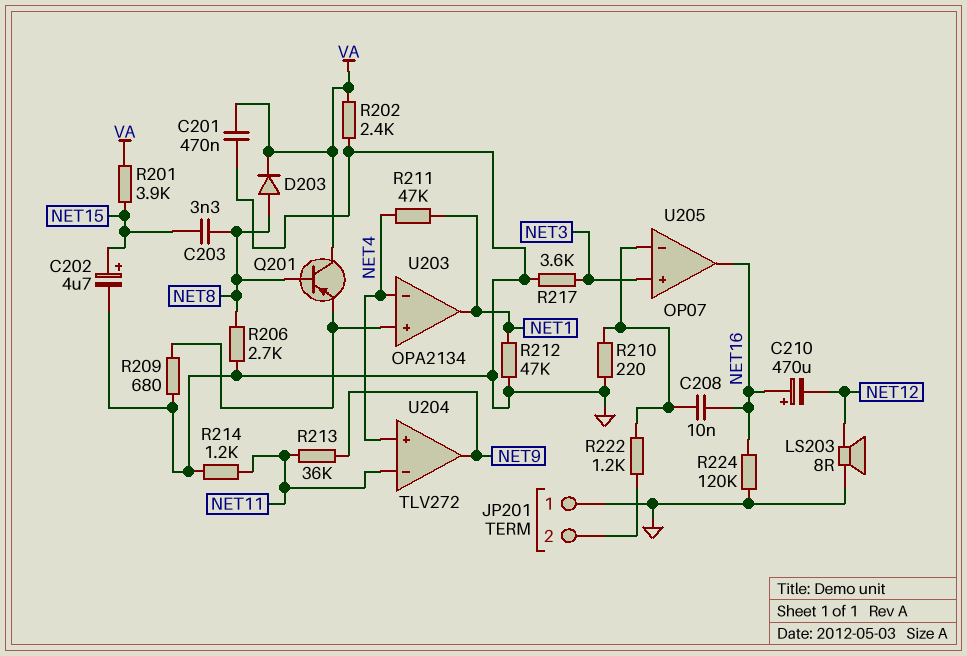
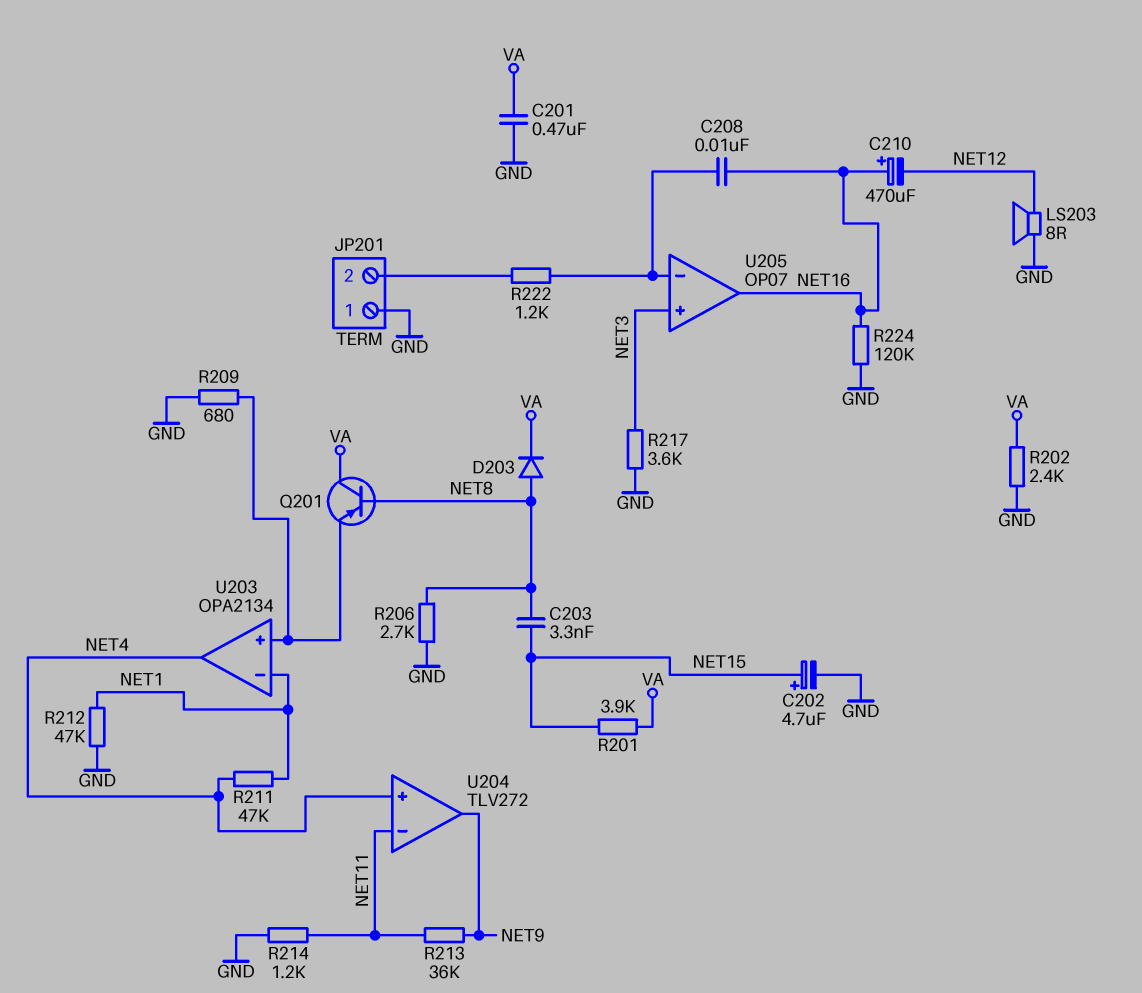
R210: 220 (GND, U205/in-) -> none
U203 pin in-: NET4 -> NET1
U203 pin out: NET1 -> NET4

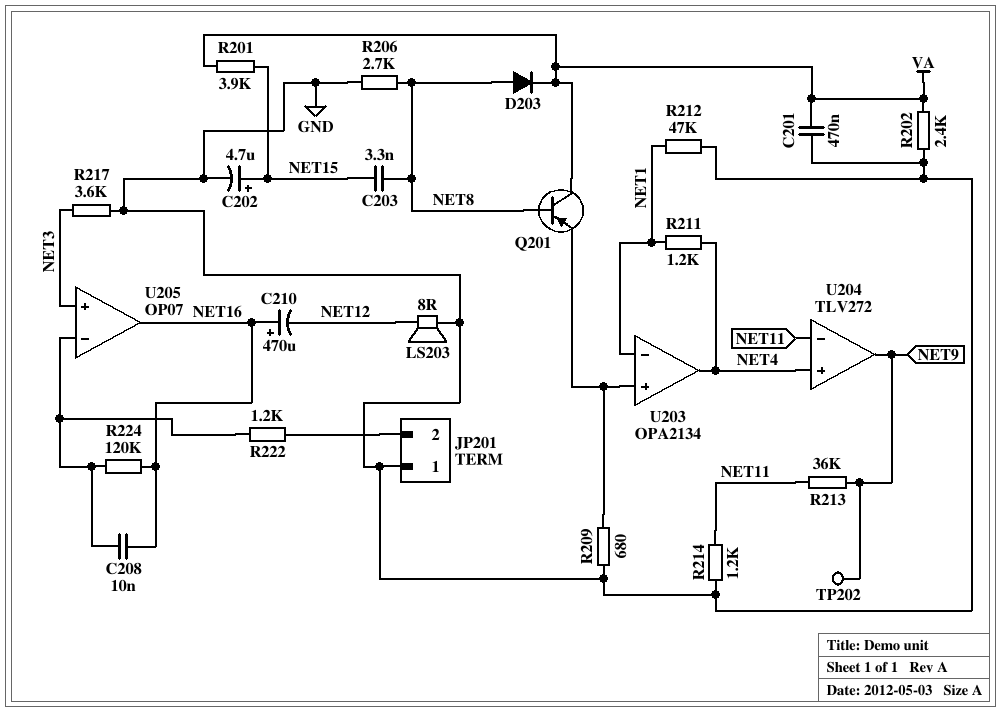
R211: 47k (NET1, NET4) -> 1.2k (NET1, NET4)
R224: 120k (GND, NET16) -> 120k (NET16, U205/in-)
TP202: none -> test point (NET9)

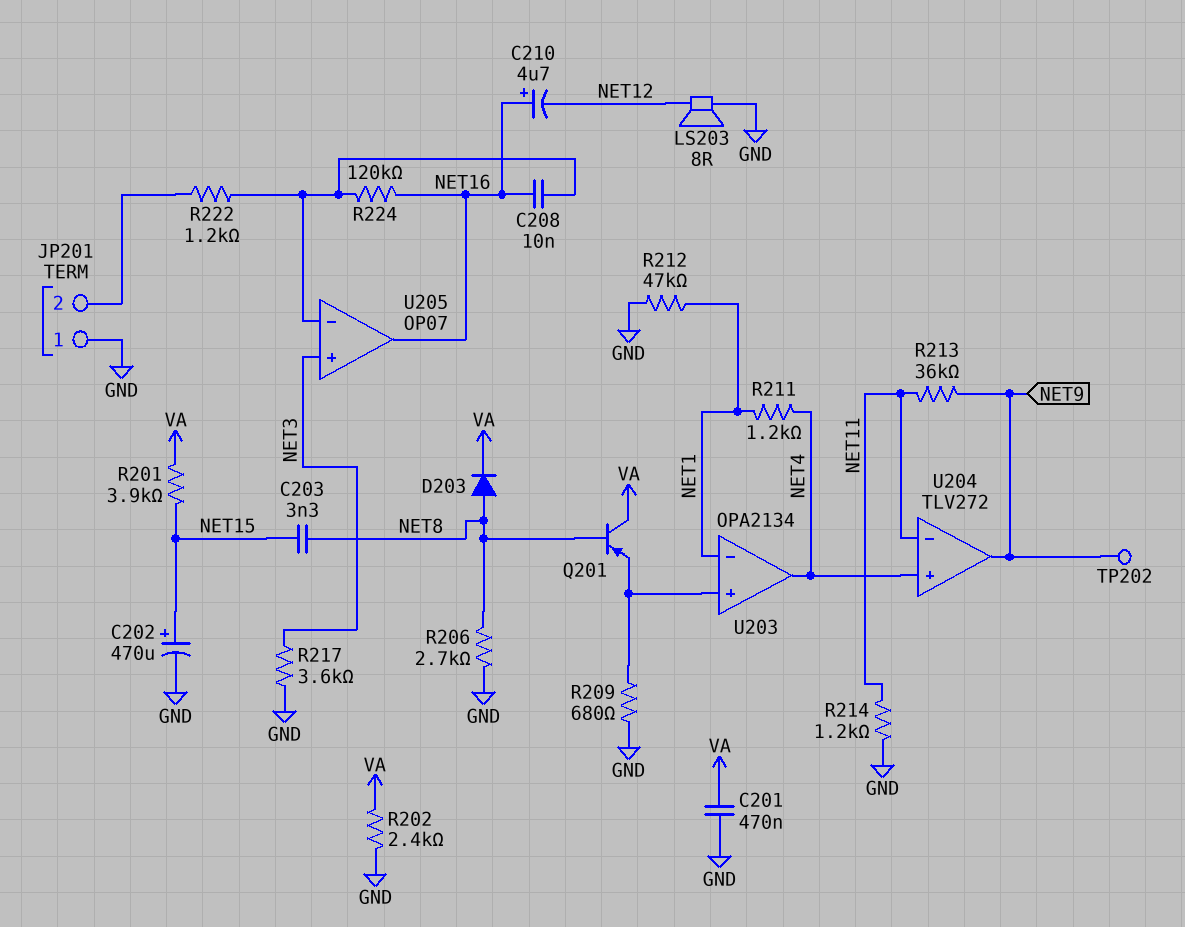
C202: 4.7uF (plus NET15, minus GND) -> 470uF (plus NET15, minus GND)
C210: 470uF (plus NET16, minus NET12) -> 4.7uF (plus NET16, minus NET12)

